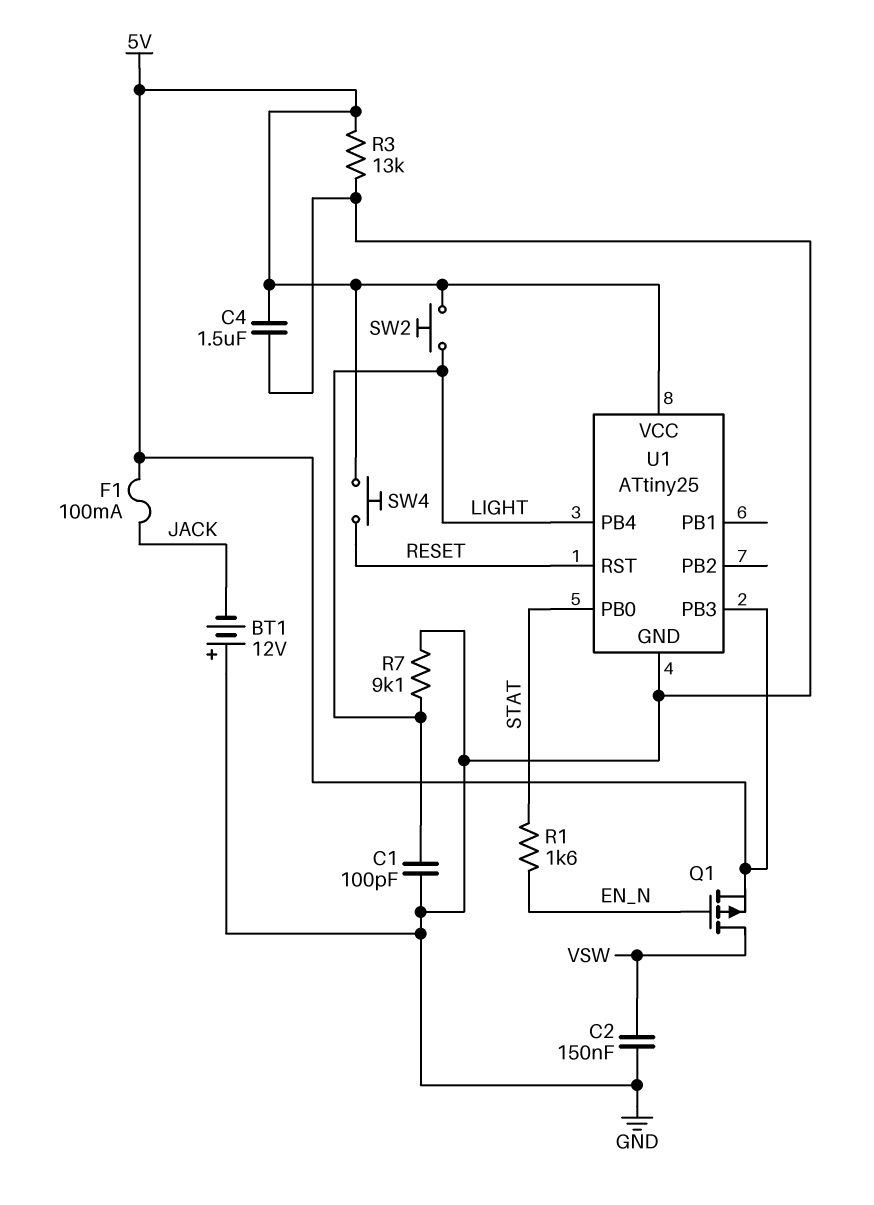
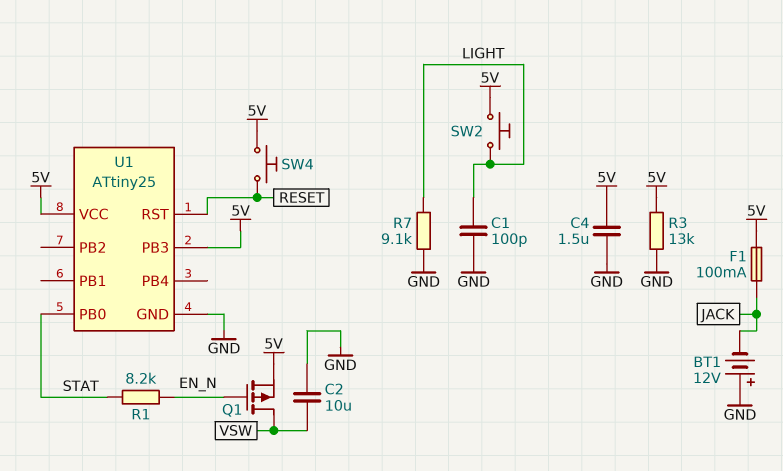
C2: 150nF (GND, VSW) -> 10uF (GND, VSW)
R1: 1.6k (EN_N, STAT) -> 8.2k (EN_N, STAT)
U1 pin PB4: LIGHT -> none

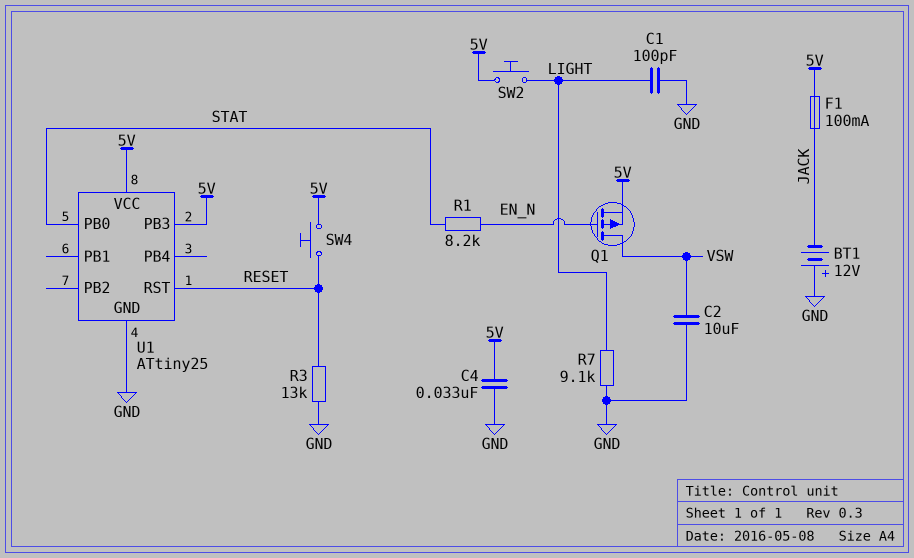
C4: 1.5uF (5V, GND) -> 33nF (5V, GND)
R3: 13k (5V, GND) -> 13k (GND, RESET)

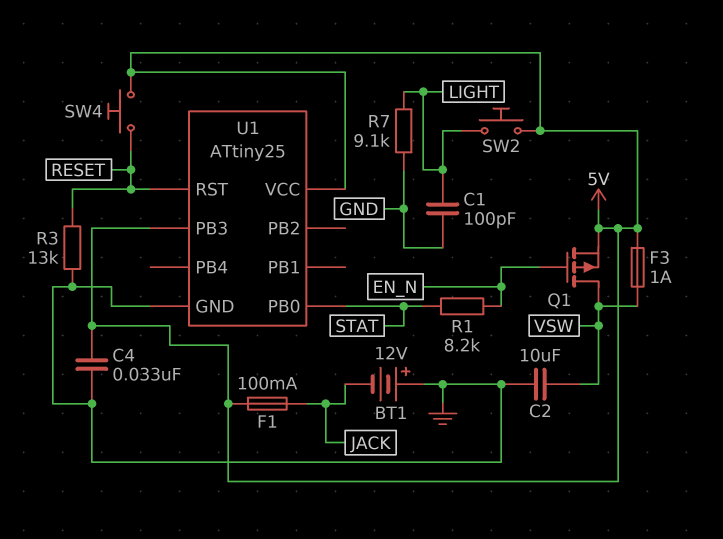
F3: none -> 1A (5V, VSW)

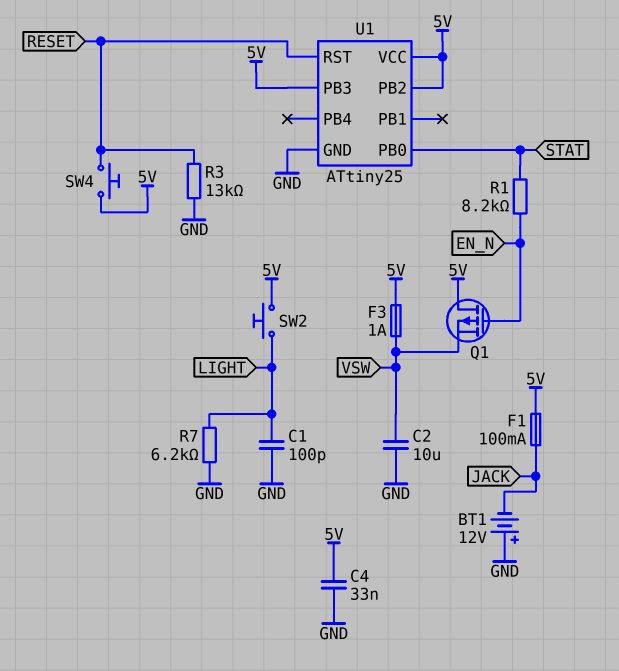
Q1: PMOS (G EN_N, D VSW, S 5V) -> PMOS (G EN_N, D 5V, S VSW)
R7: 9.1k (GND, LIGHT) -> 6.2k (GND, LIGHT)
U1 pin PB2: none -> 5V

